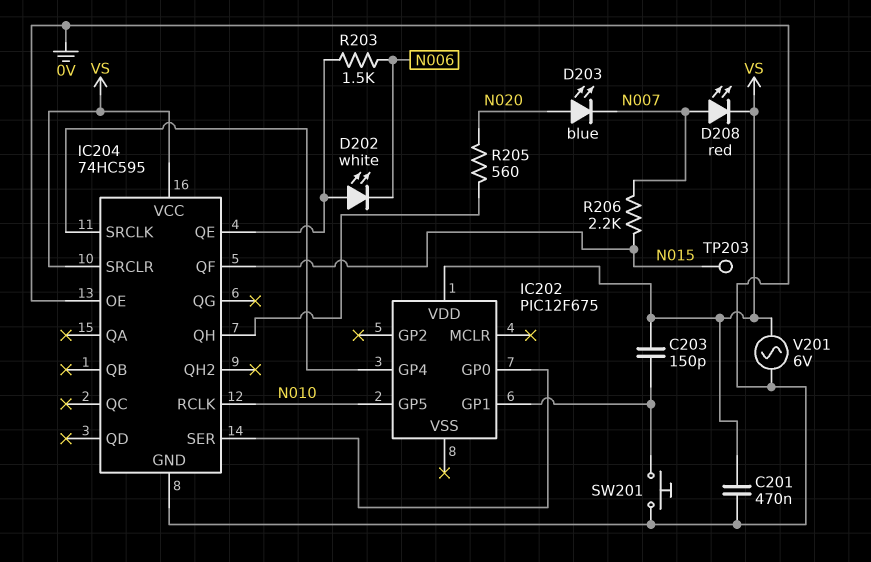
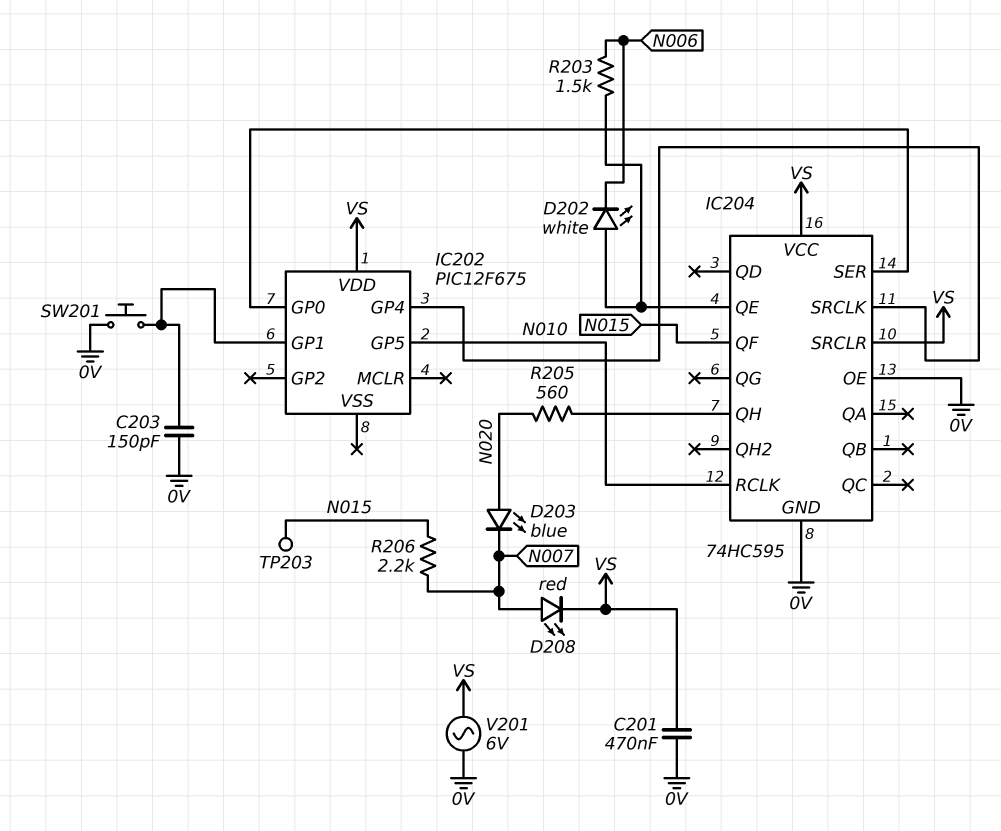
C203: 150pF (IC202/GP1, VS) -> 150pF (0V, IC202/GP1)

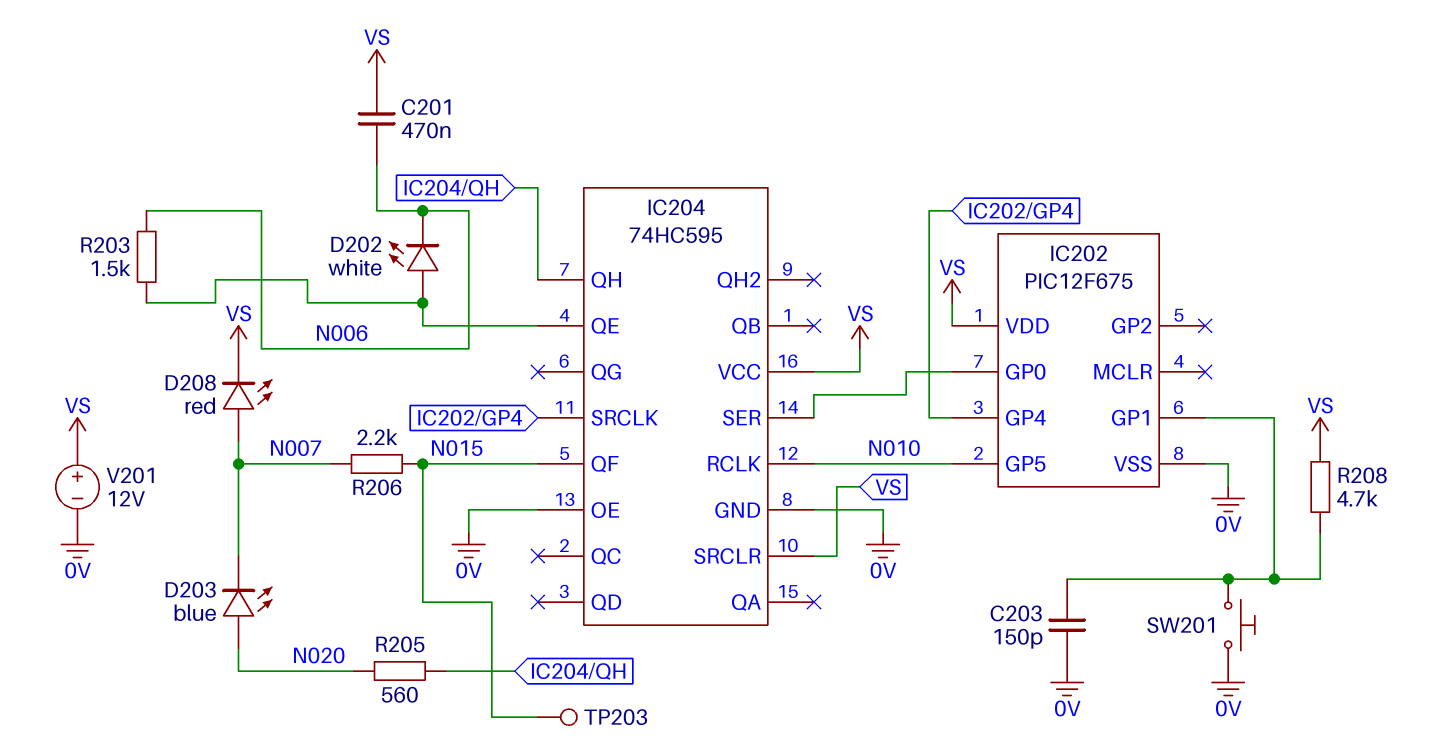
C201: 470nF (0V, VS) -> 470nF (N006, VS)
IC202 pin VSS: none -> 0V
R208: none -> 4.7k (IC202/GP1, VS)
V201: AC 6V (0V, VS) -> 12V (plus VS, minus 0V)

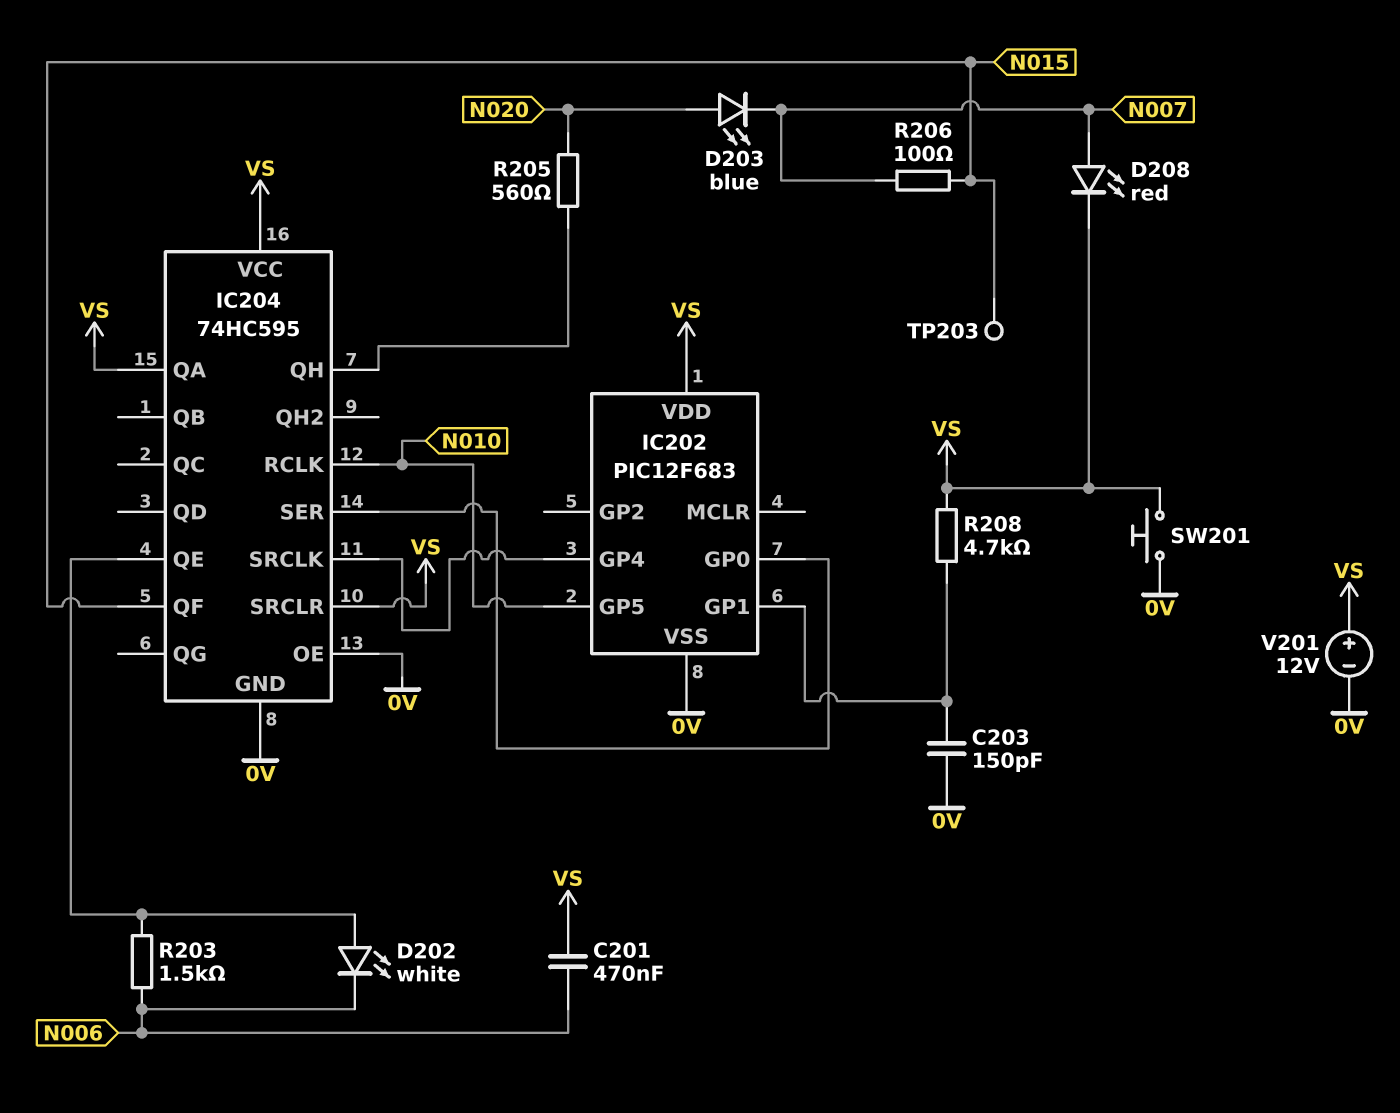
IC202: PIC12F675 -> PIC12F683
IC204 pin QA: none -> VS
R206: 2.2k (N007, N015) -> 100 (N007, N015)
SW201: button (0V, IC202/GP1) -> button (0V, VS)

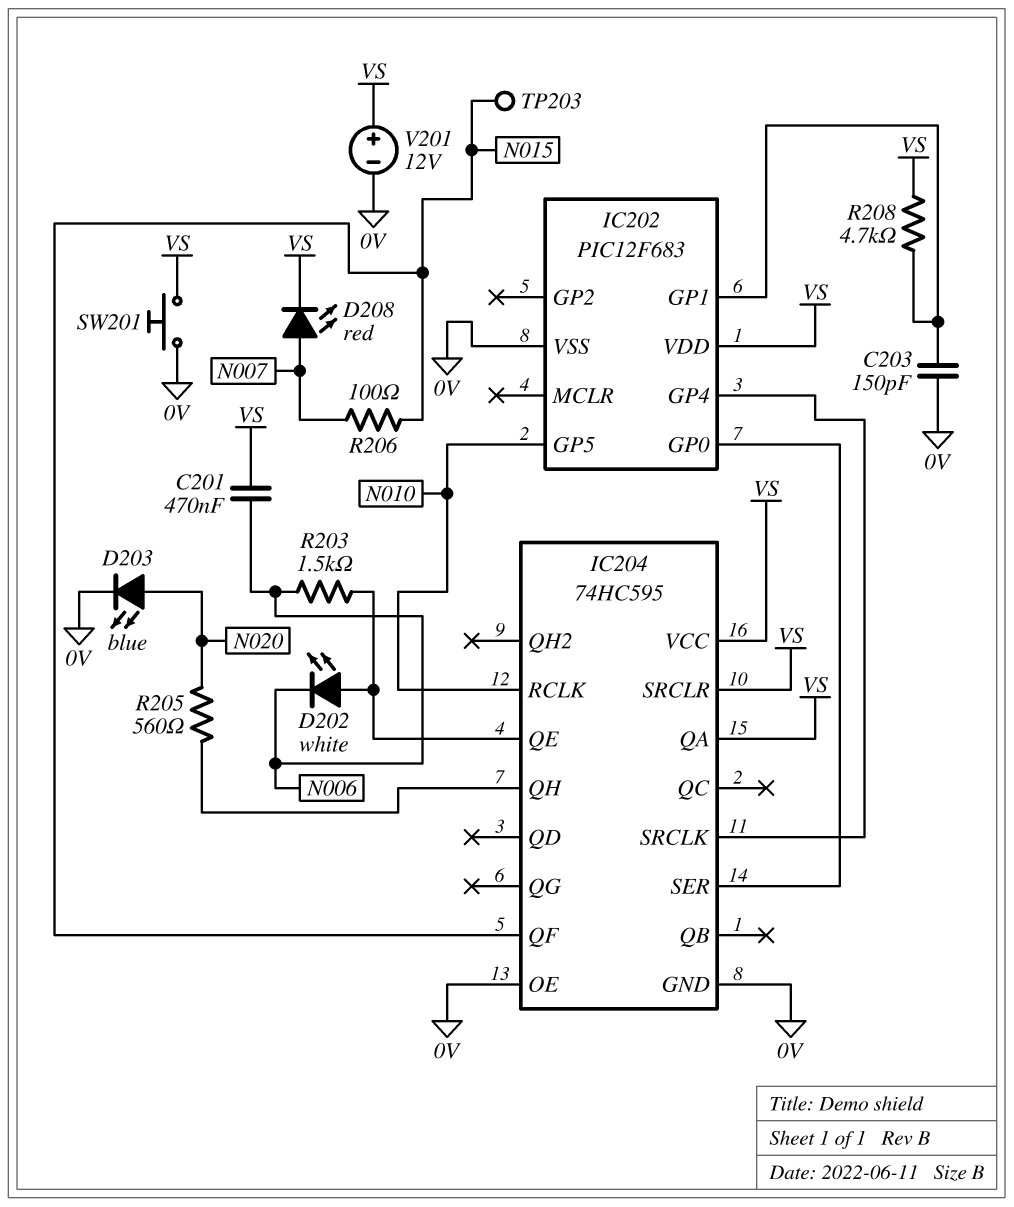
D203: LED blue (A N020, K N007) -> LED blue (A N020, K 0V)

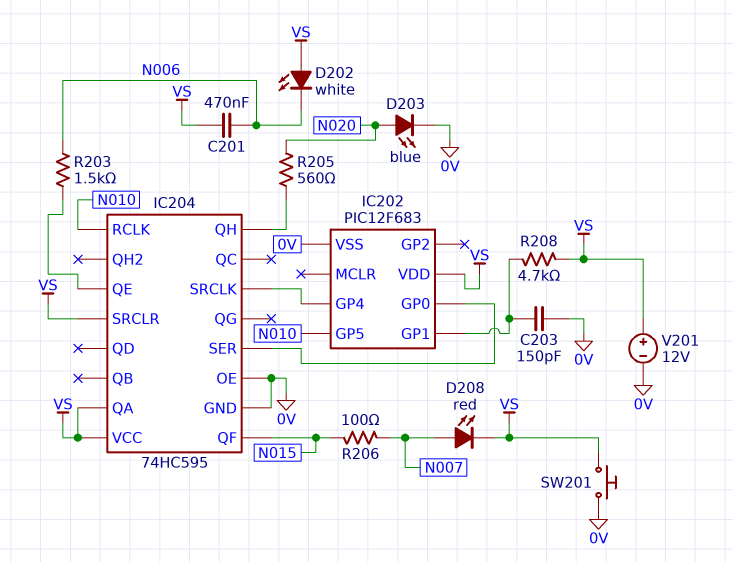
D202: LED white (A IC204/QE, K N006) -> LED white (A VS, K N006)
TP203: test point (N015) -> none

